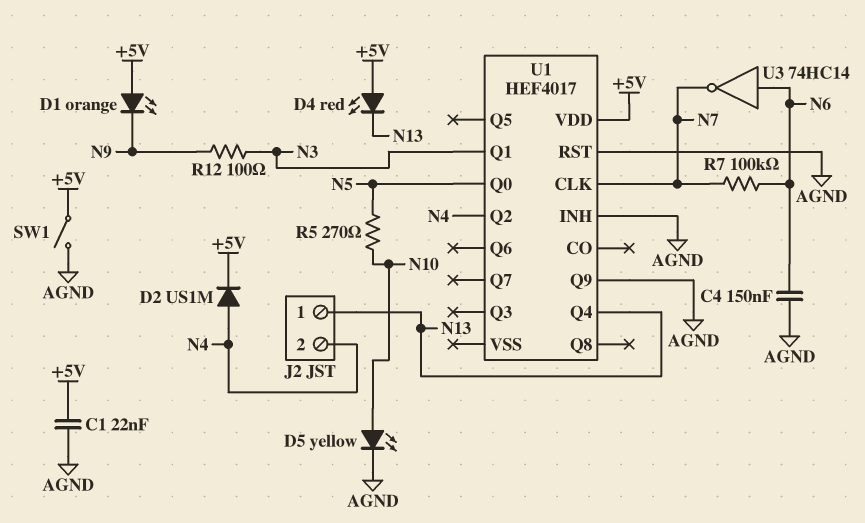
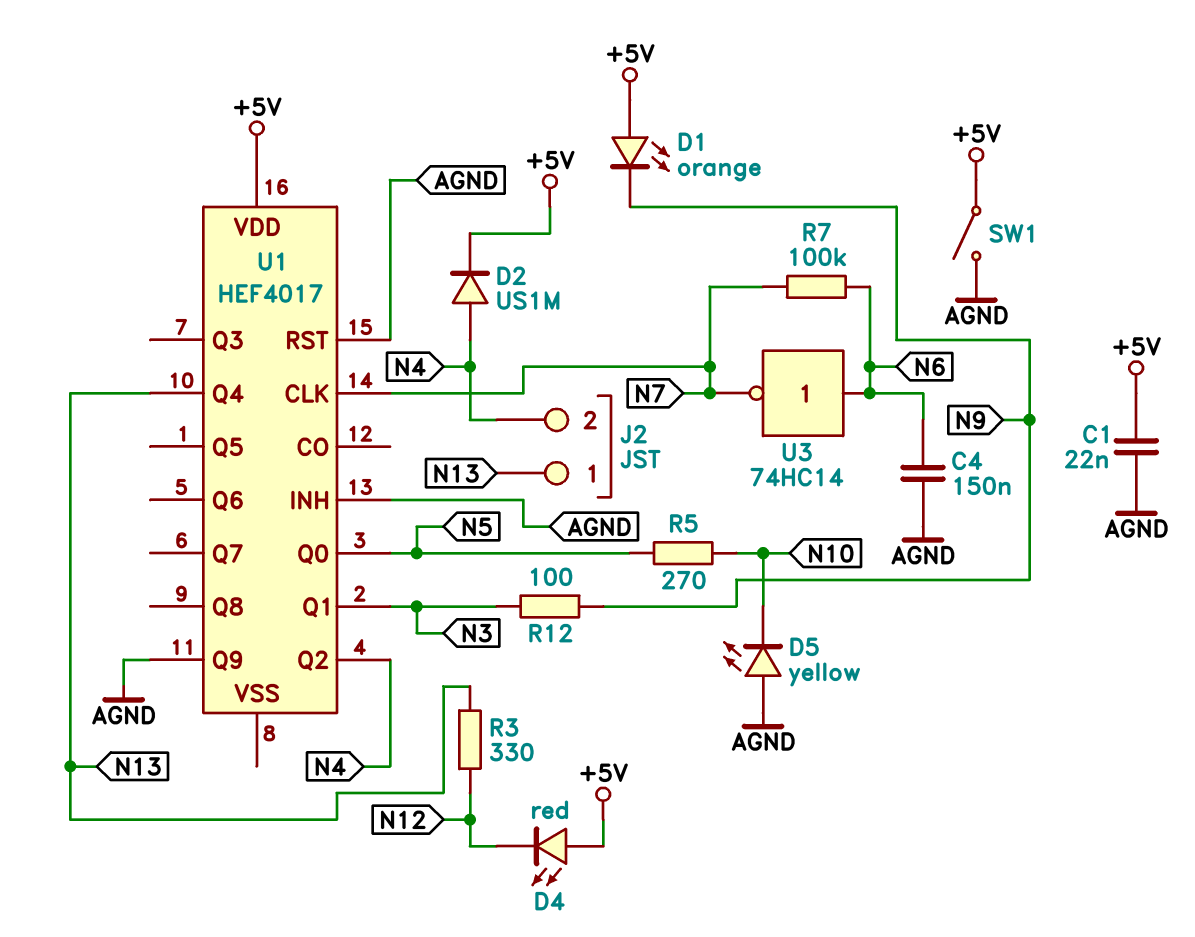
D4: LED red (A +5V, K N13) -> LED red (A +5V, K N12)
D5: LED yellow (A N10, K AGND) -> LED yellow (A AGND, K N10)
R3: none -> 330 (N12, N13)

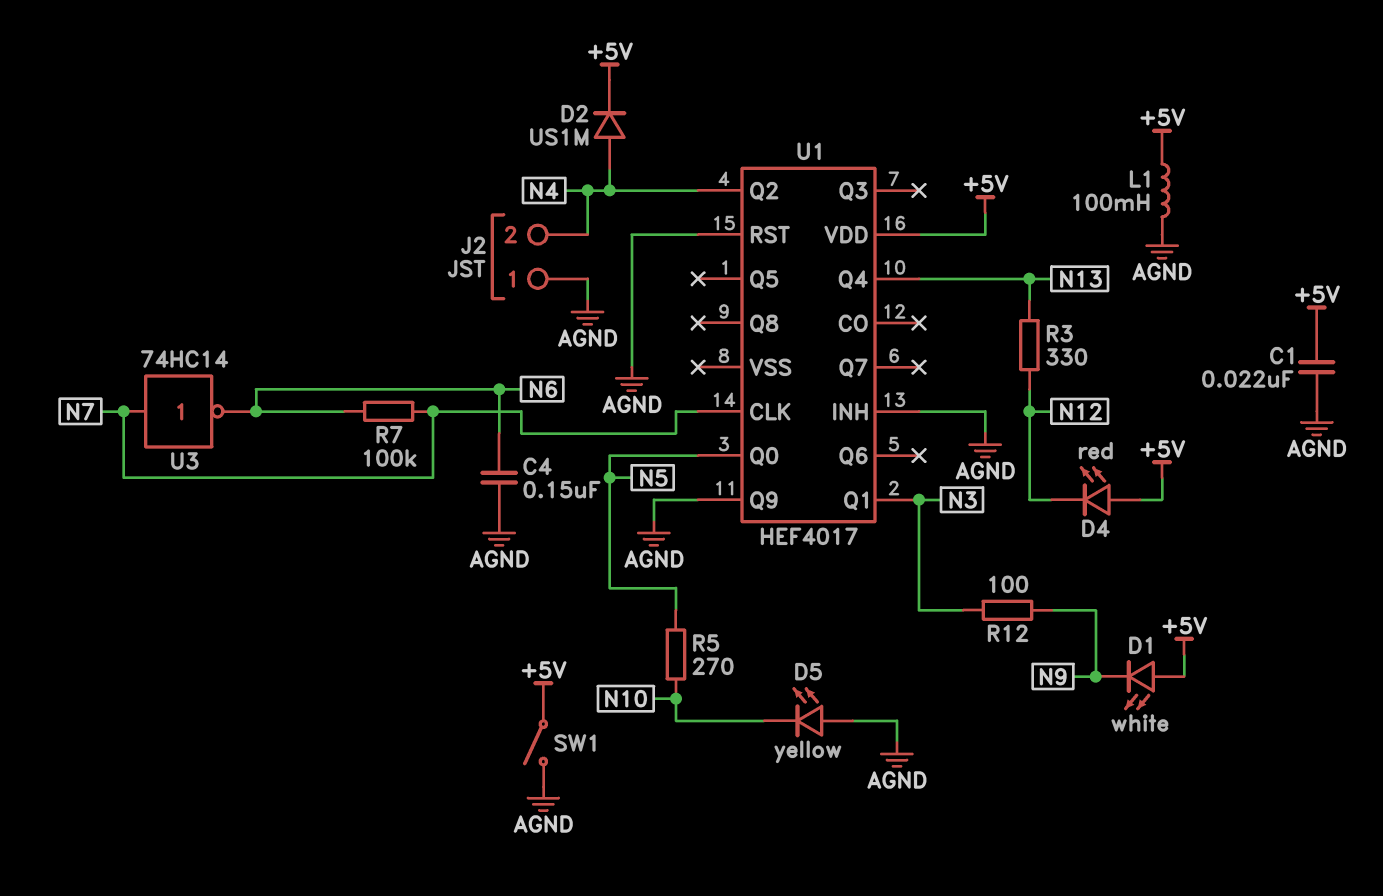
D1: LED orange (A +5V, K N9) -> LED white (A +5V, K N9)
J2 pin 1: N13 -> AGND
L1: none -> 100mH (+5V, AGND)
U3: NOT 74HC14 (in N6, out N7) -> NOT 74HC14 (in N7, out N6)

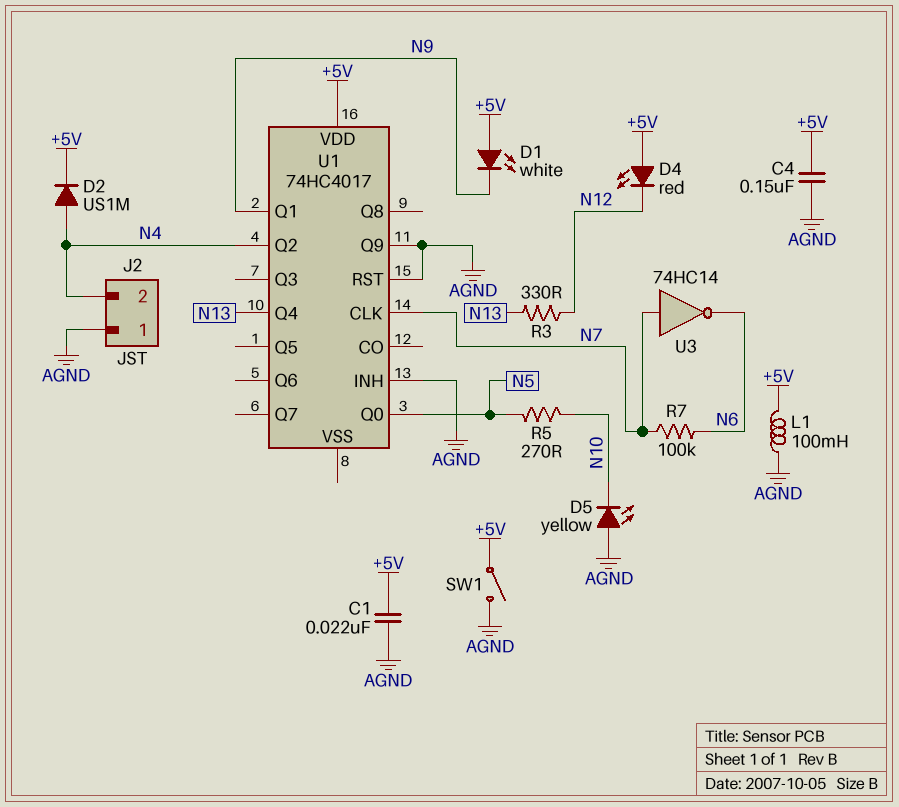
C4: 150nF (AGND, N6) -> 150nF (+5V, AGND)
R12: 100 (N3, N9) -> none
U1: HEF4017 -> 74HC4017
U1 pin Q1: N3 -> N9

